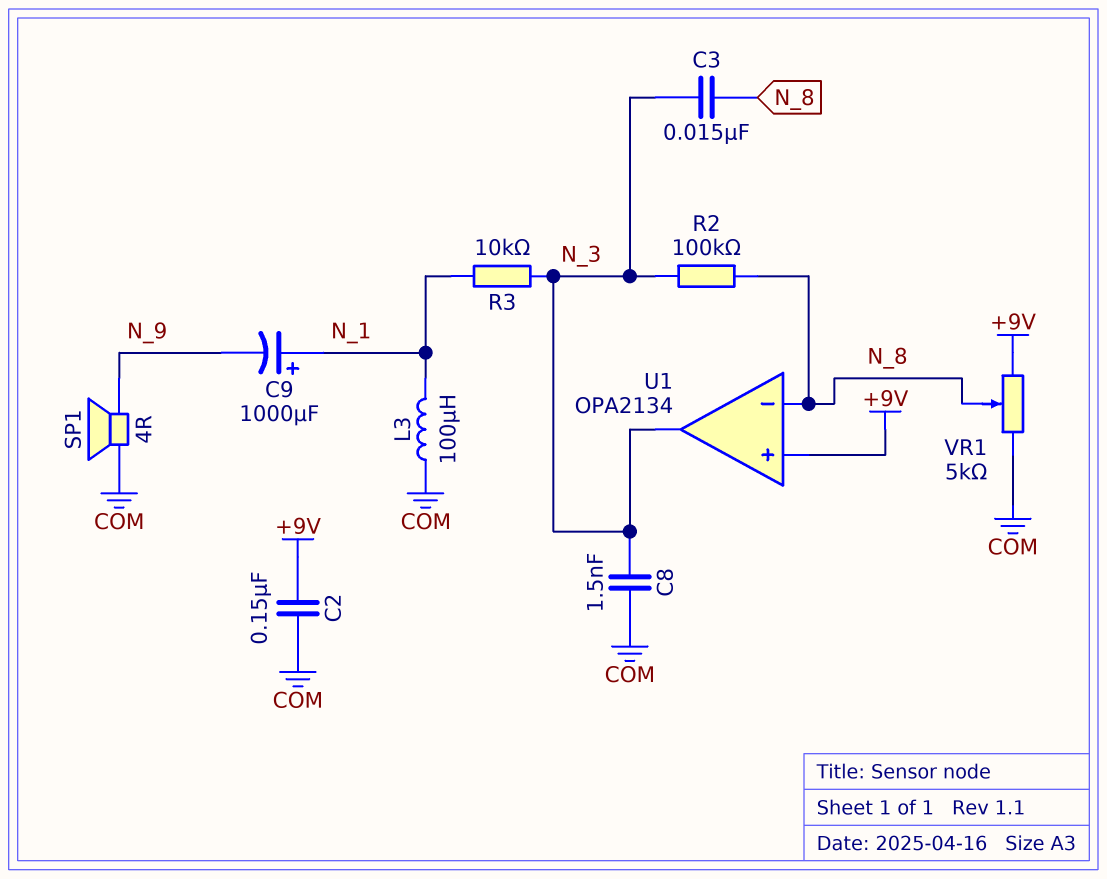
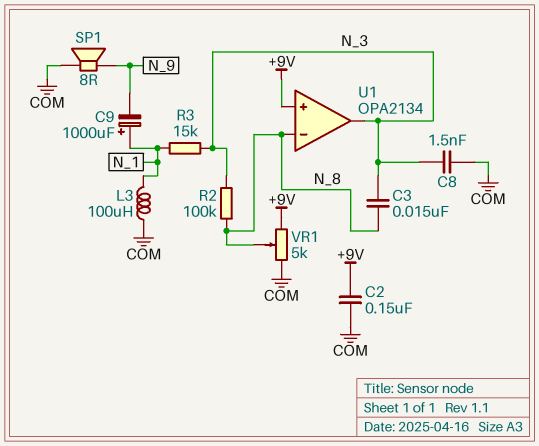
R3: 10k (N_1, N_3) -> 15k (N_1, N_3)
SP1: speaker 4R (COM, N_9) -> speaker 8R (COM, N_9)

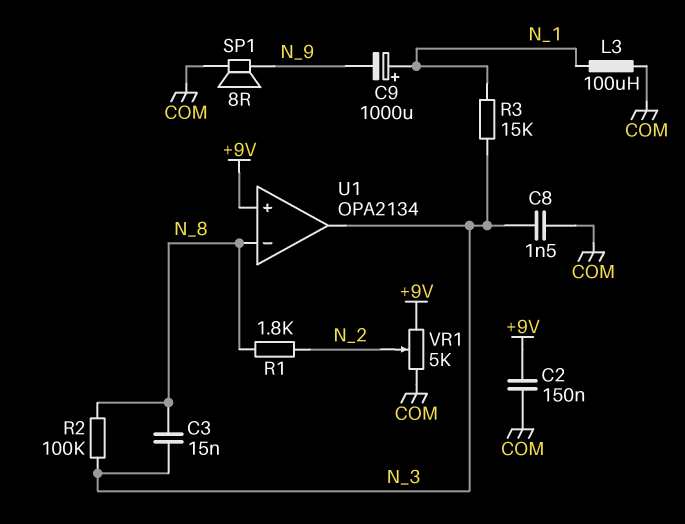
R1: none -> 1.8k (N_2, N_8)
VR1: 5k (+9V, COM, wiper N_8) -> 5k (+9V, COM, wiper N_2)

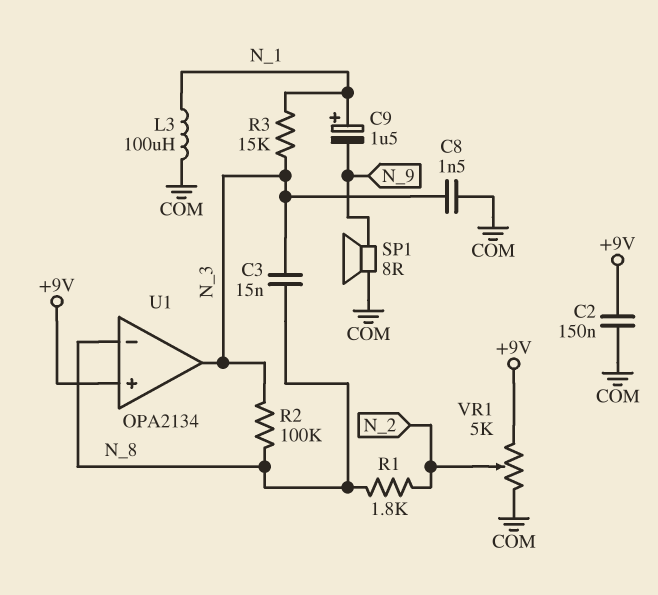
C9: 1000uF (plus N_1, minus N_9) -> 1.5uF (plus N_1, minus N_9)

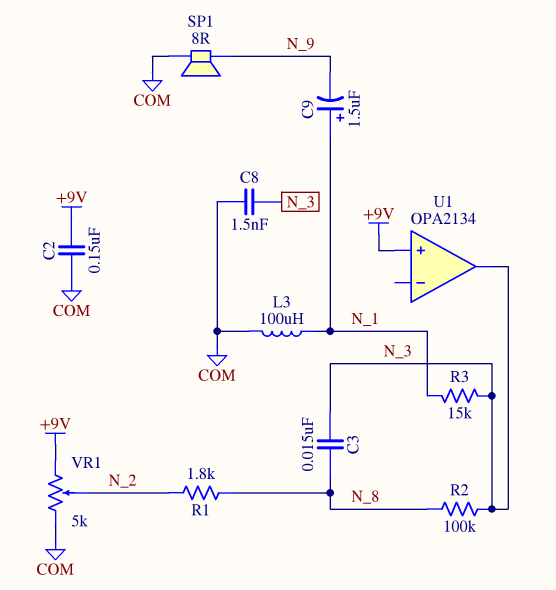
U1 pin in-: N_8 -> none

